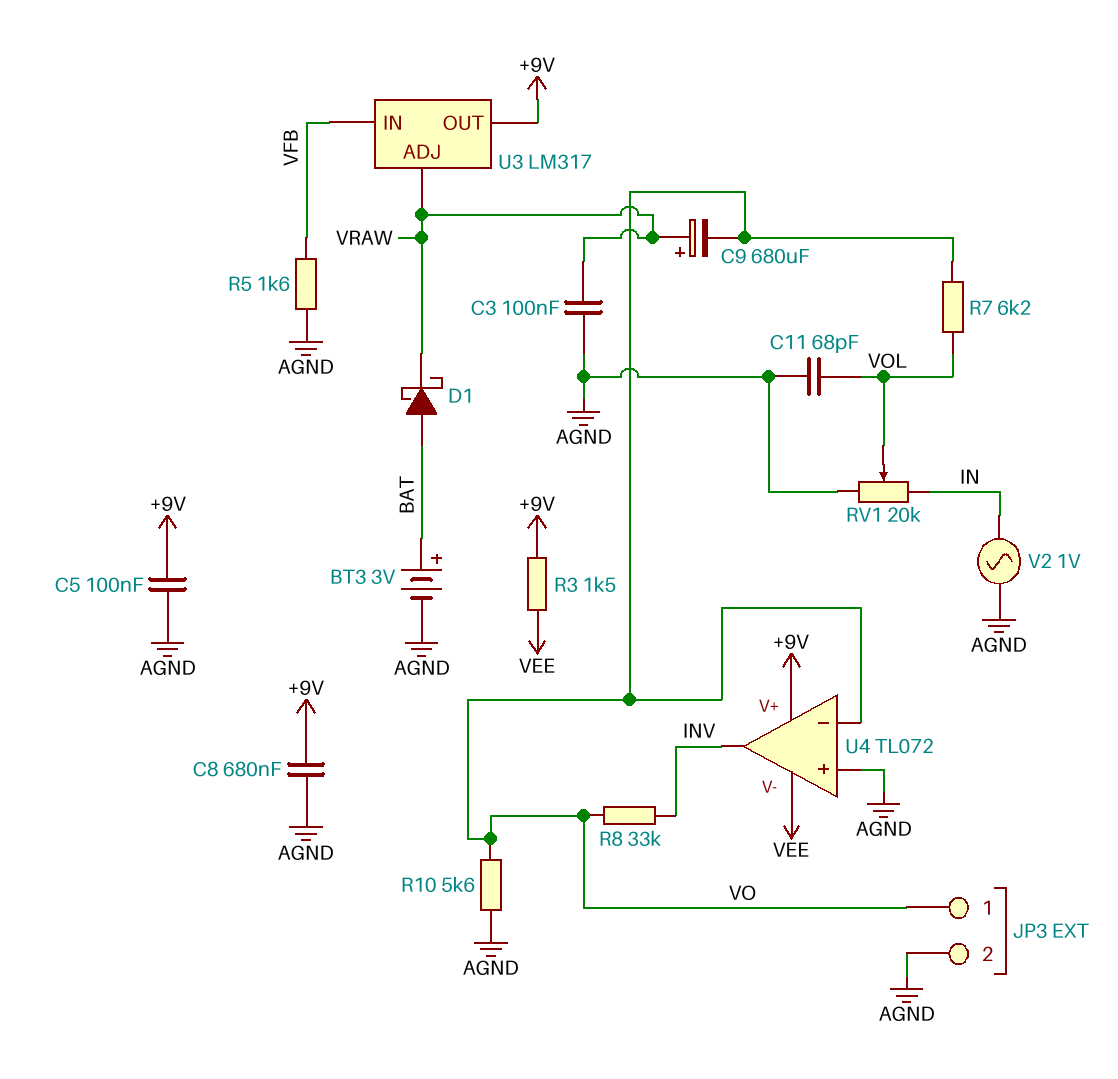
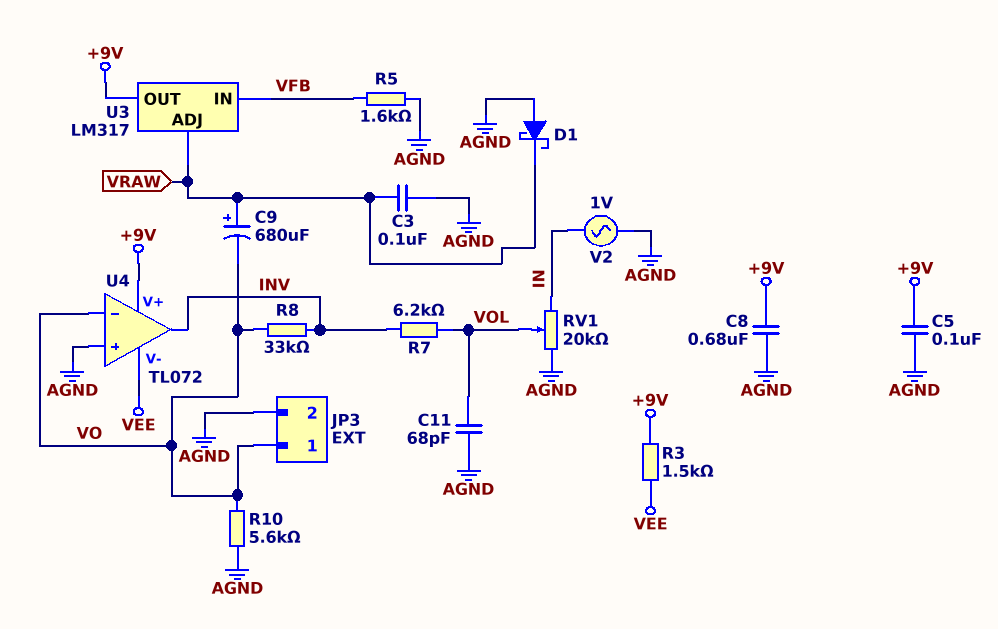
BT3: 3V (plus BAT, minus AGND) -> none
D1: schottky (A BAT, K VRAW) -> schottky (A AGND, K VRAW)
R7: 6.2k (VO, VOL) -> 6.2k (INV, VOL)

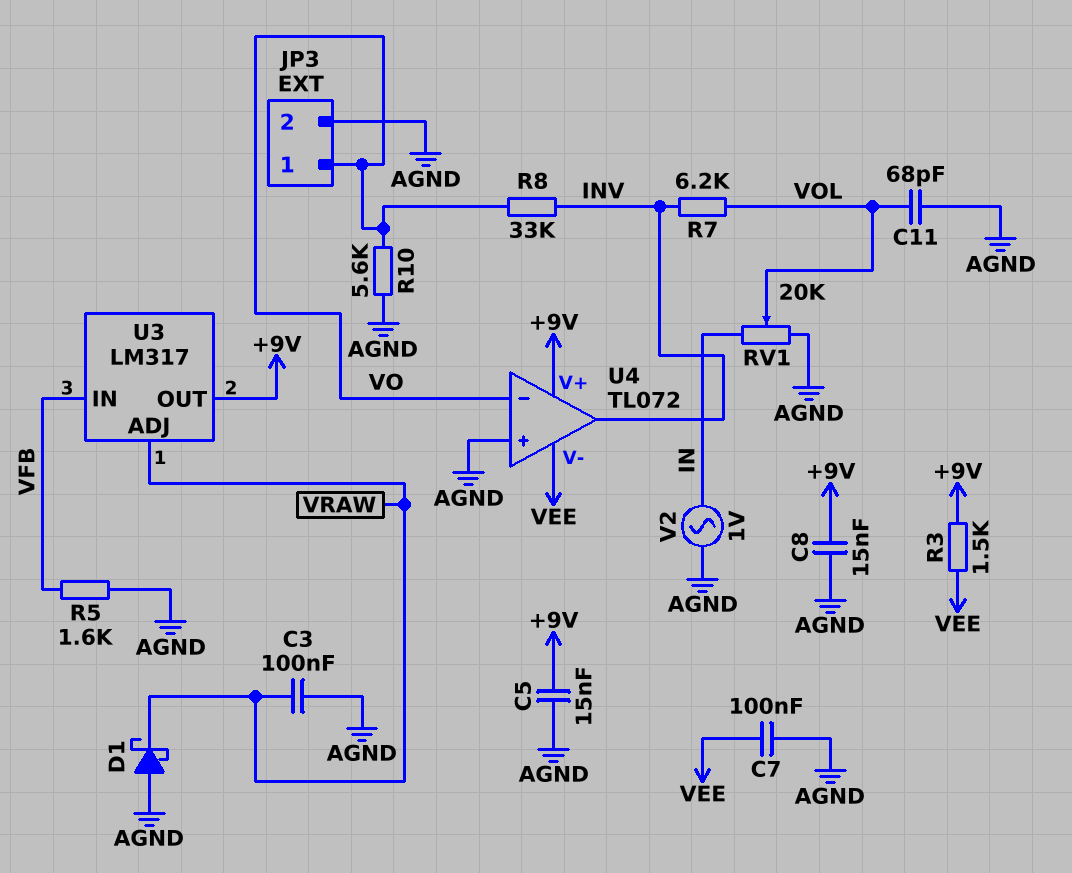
C5: 100nF (+9V, AGND) -> 15nF (+9V, AGND)
C7: none -> 100nF (AGND, VEE)
C8: 680nF (+9V, AGND) -> 15nF (+9V, AGND)
C9: 680uF (plus VRAW, minus VO) -> none

